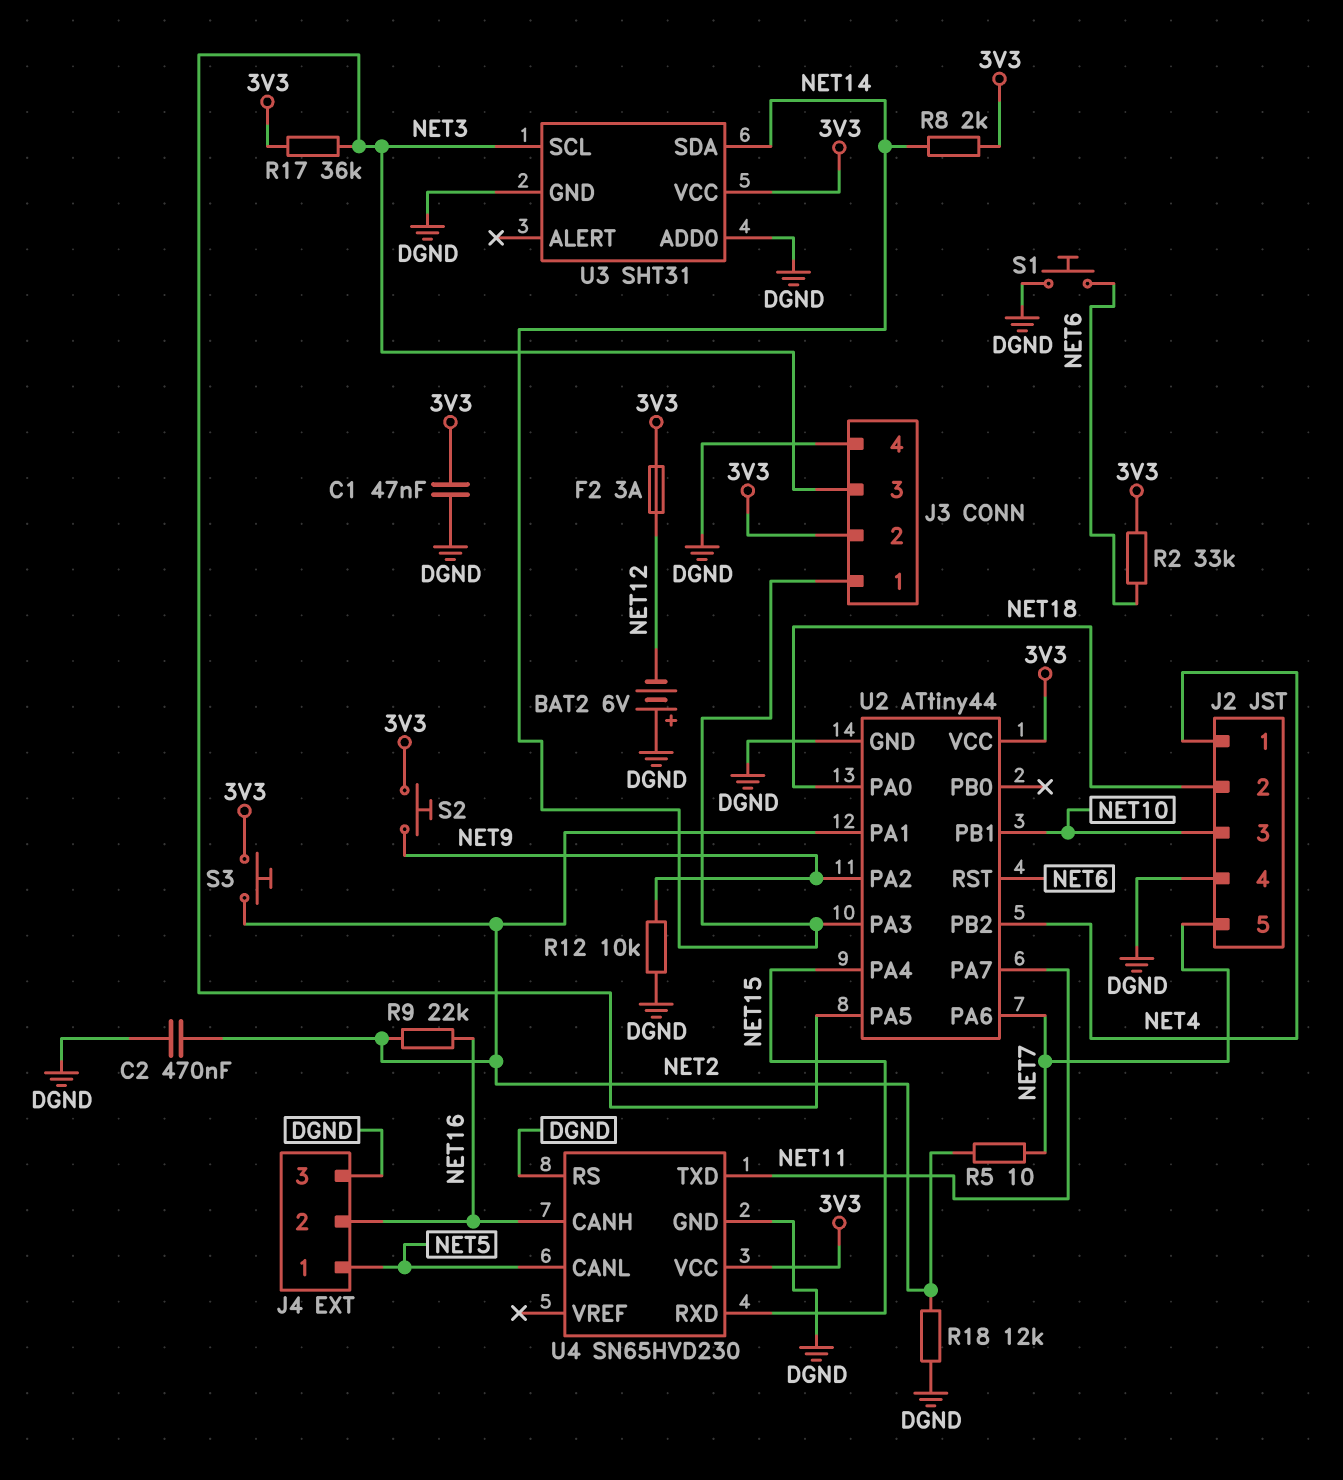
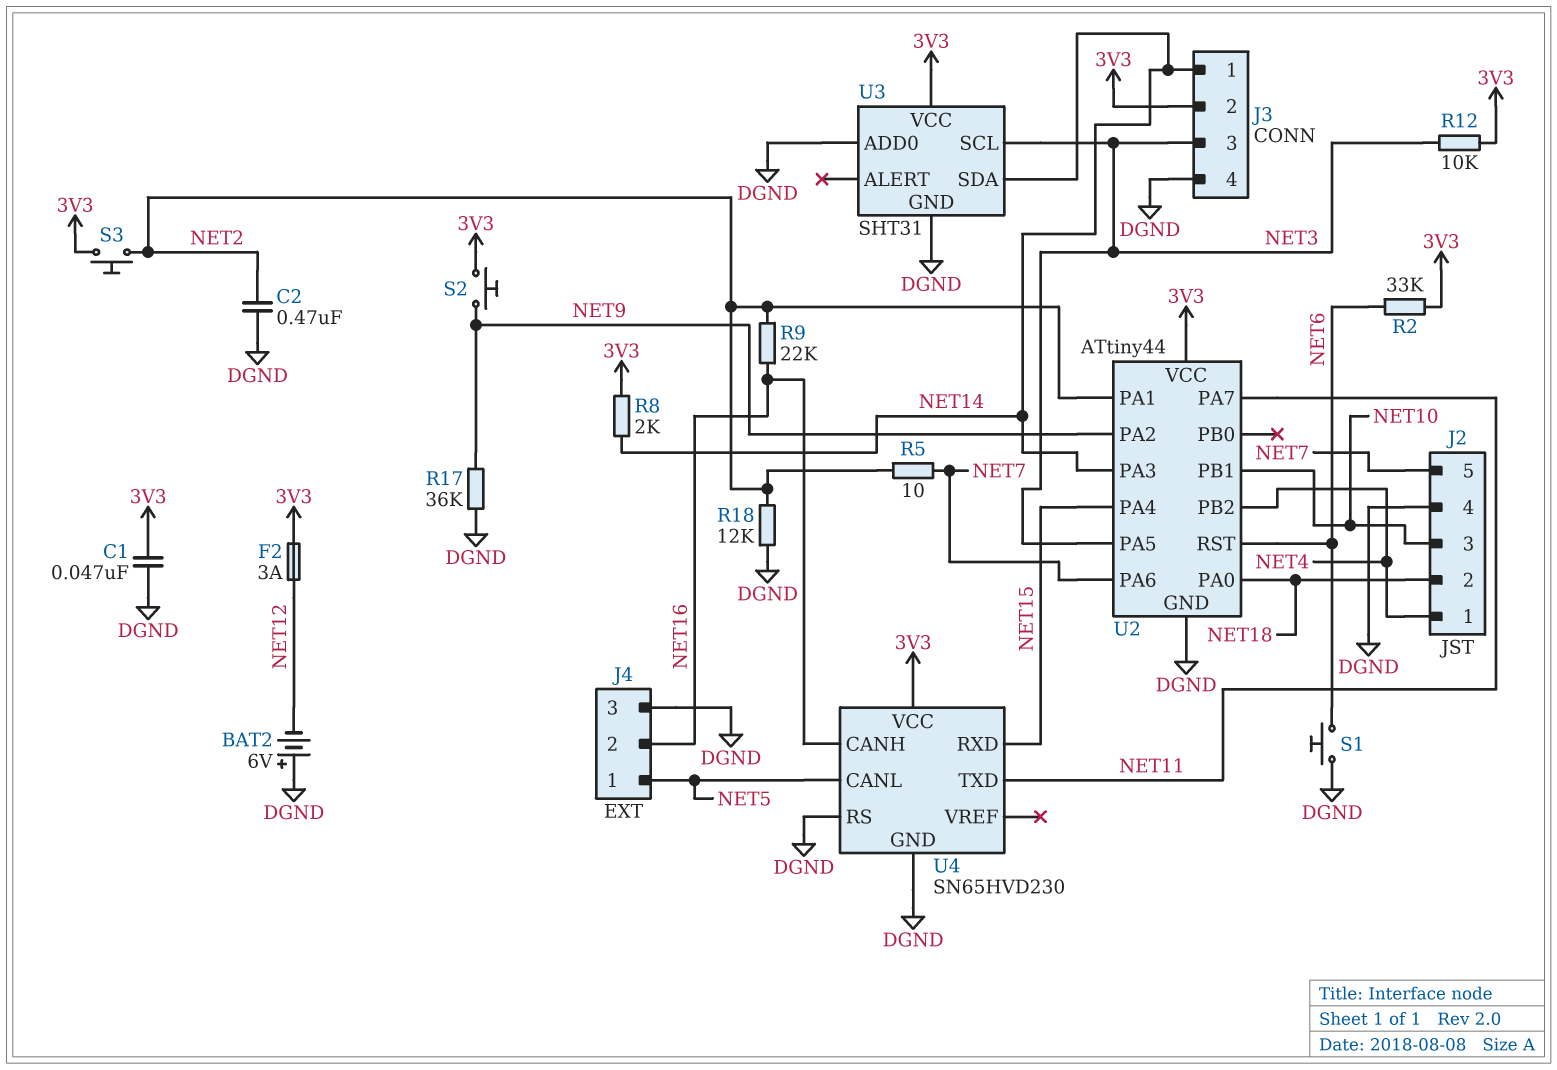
R12: 10k (DGND, NET9) -> 10k (3V3, NET3)
R17: 36k (3V3, NET3) -> 36k (DGND, NET9)

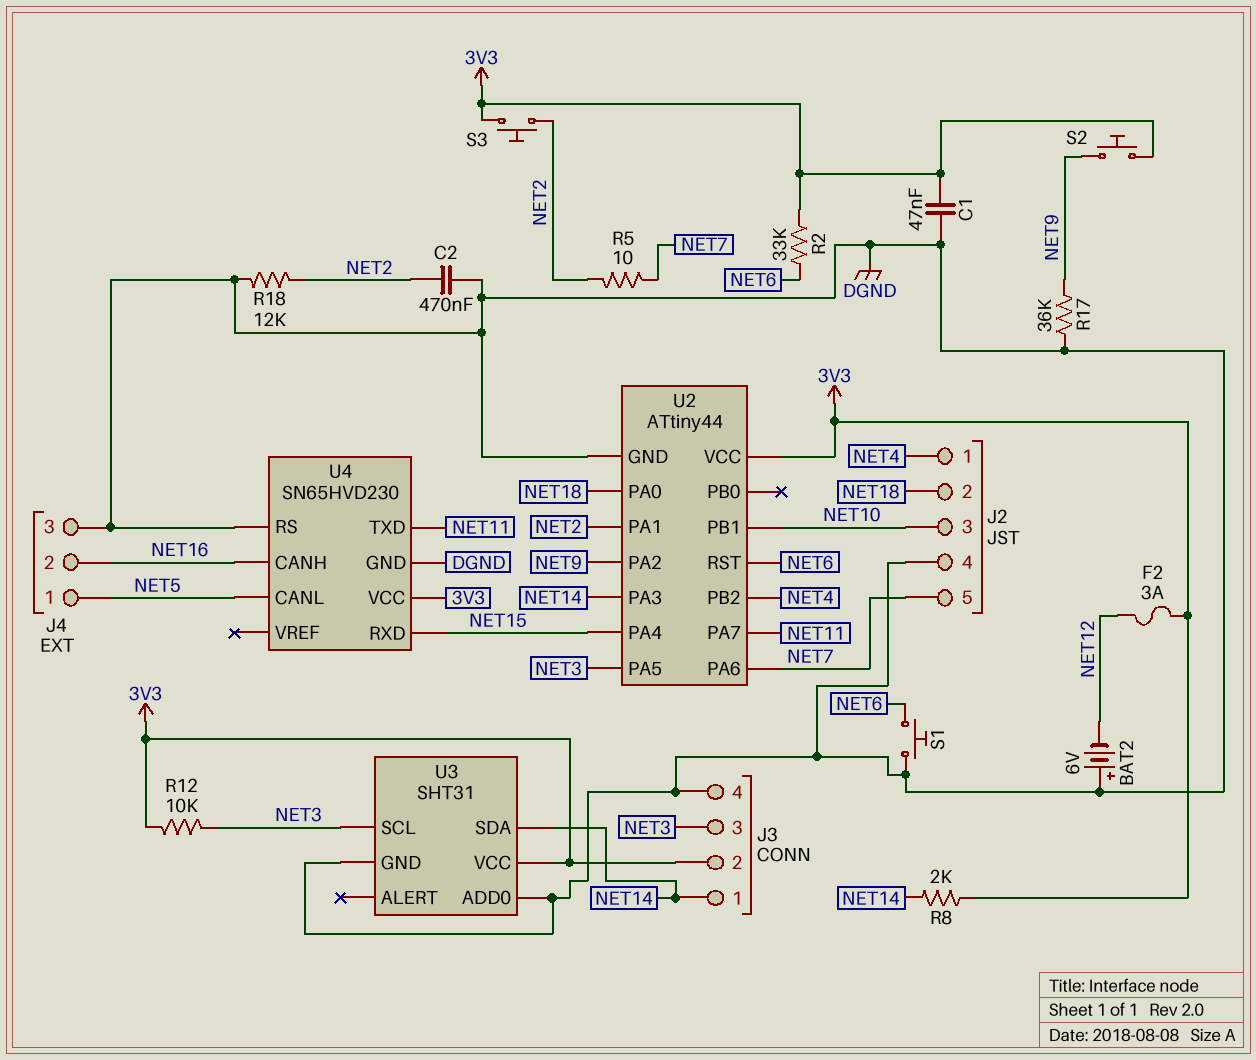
R9: 22k (NET2, NET16) -> none

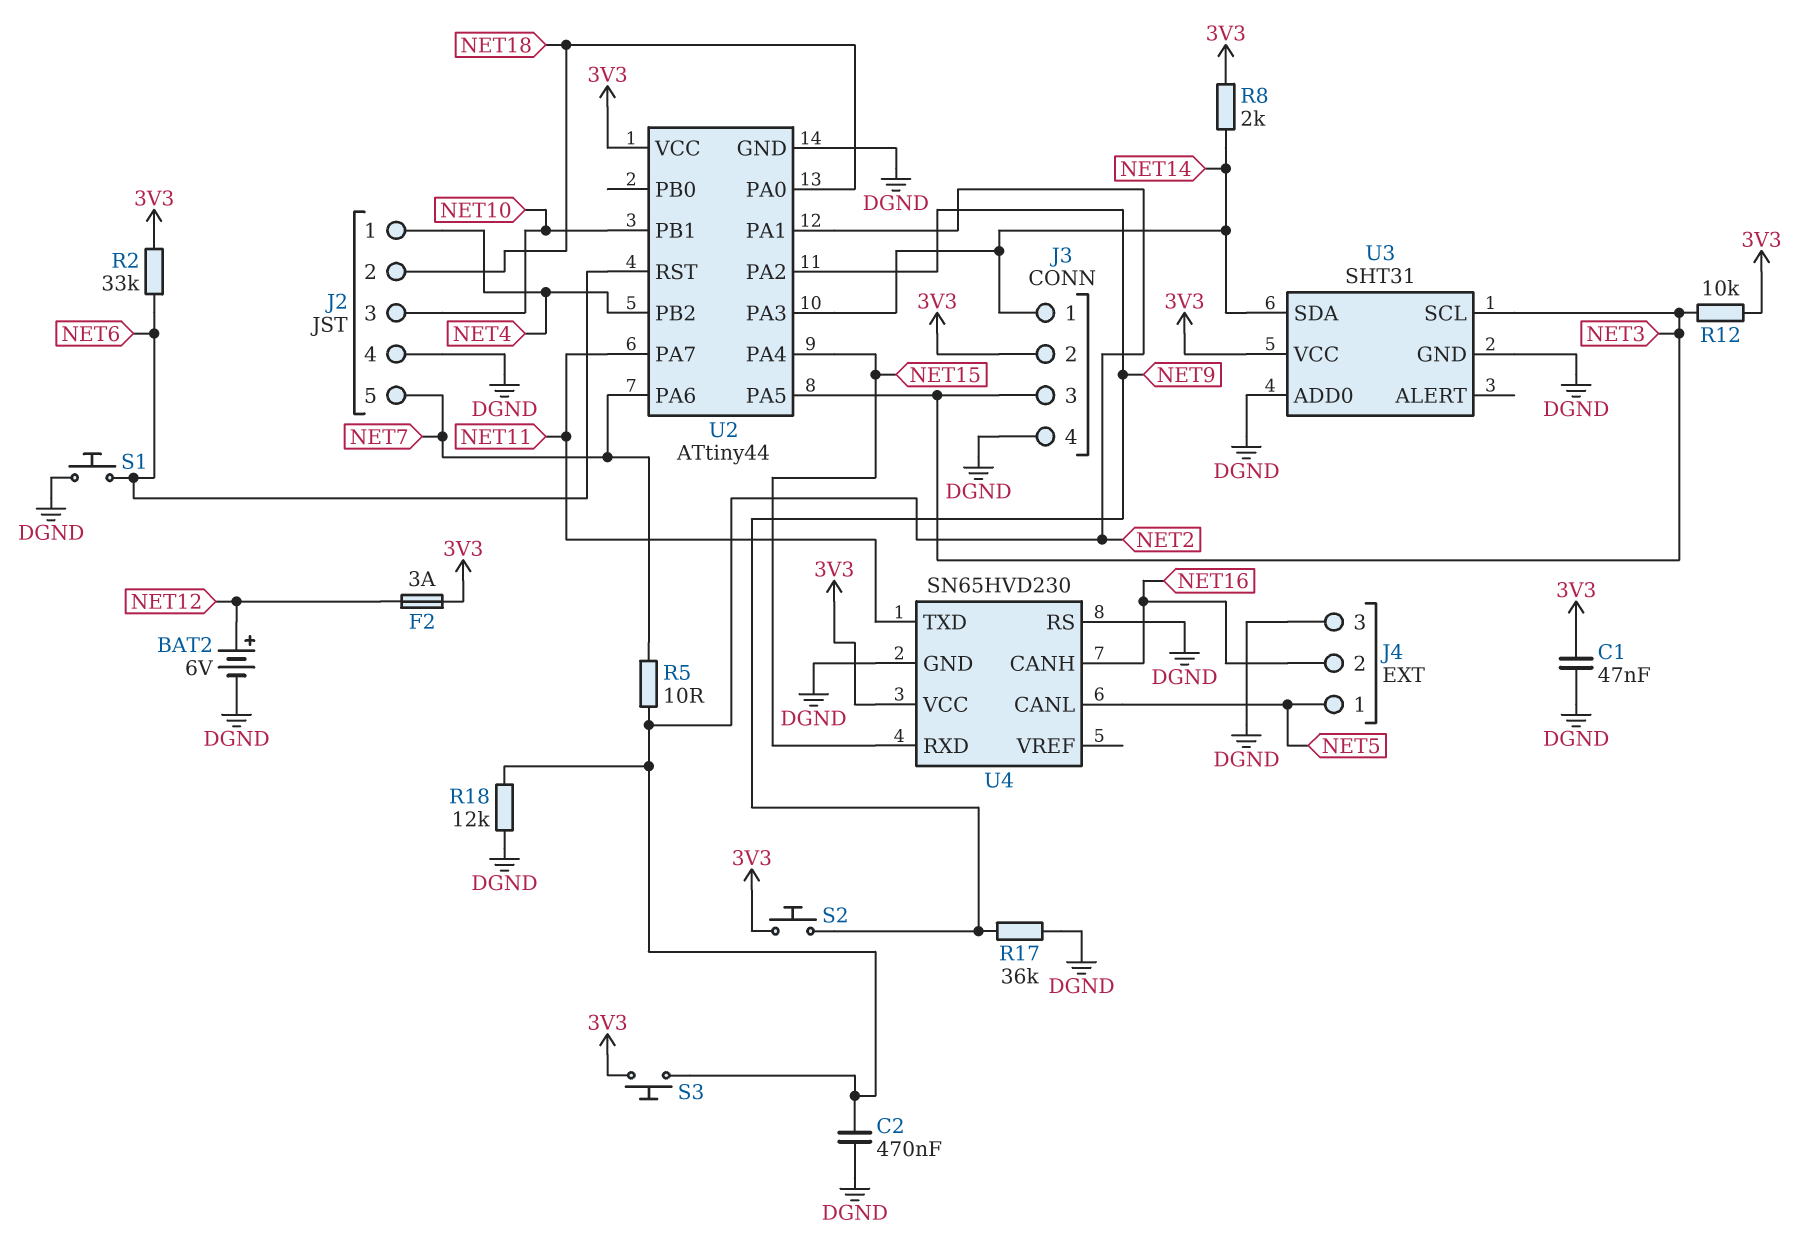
BAT2: 6V (plus DGND, minus NET12) -> 6V (plus NET12, minus DGND)

